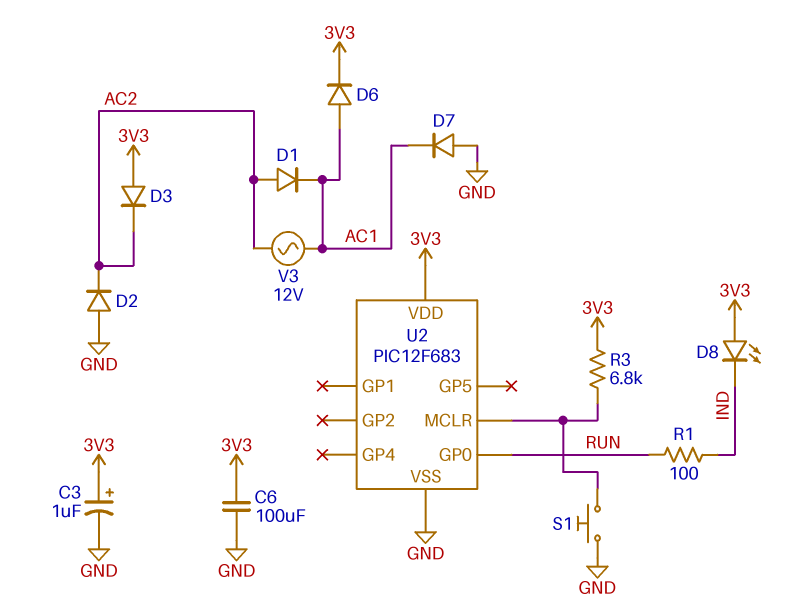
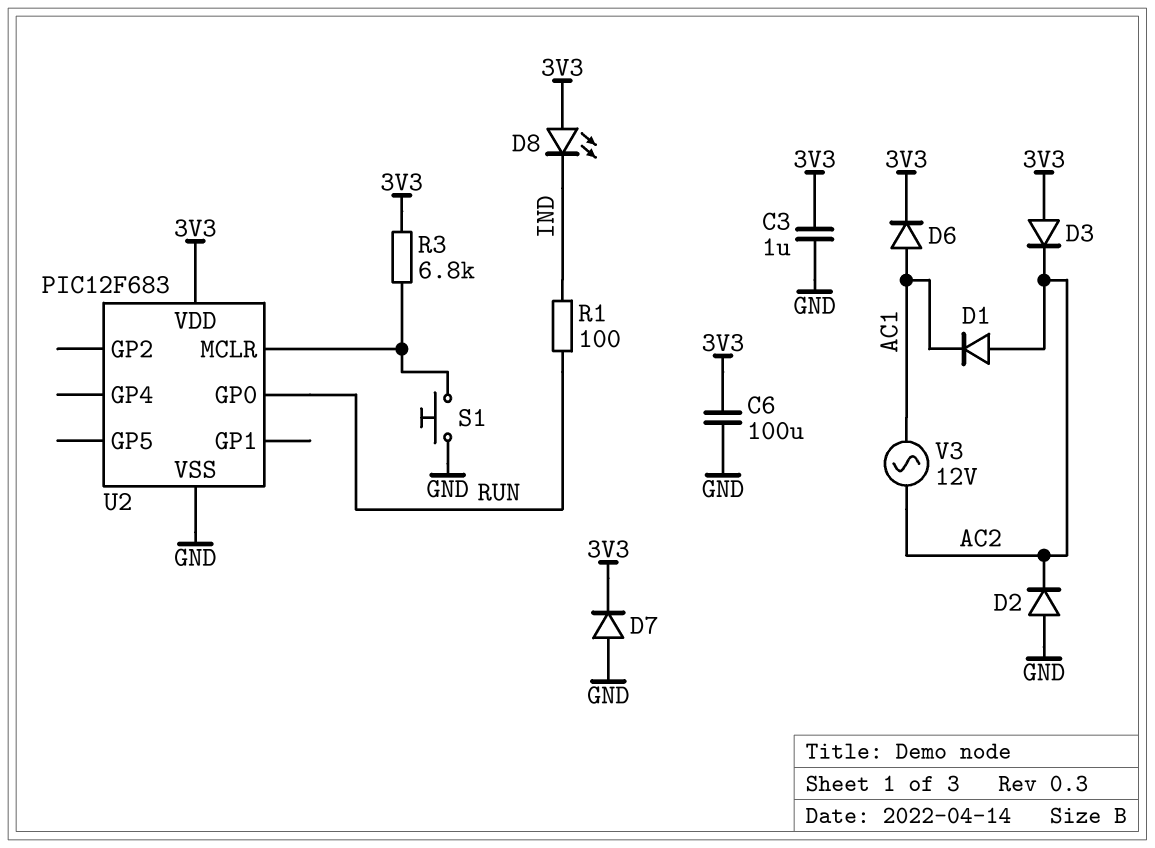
C3: 1uF (plus 3V3, minus GND) -> 1uF (3V3, GND)
D7: diode (A GND, K AC1) -> diode (A GND, K 3V3)

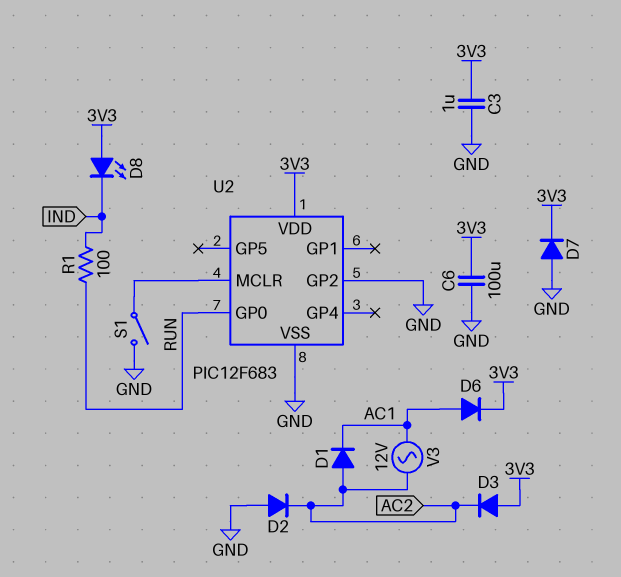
R3: 6.8k (3V3, U2/MCLR) -> none
S1: button (GND, U2/MCLR) -> switch (GND, U2/MCLR)
U2 pin GP2: none -> GND

